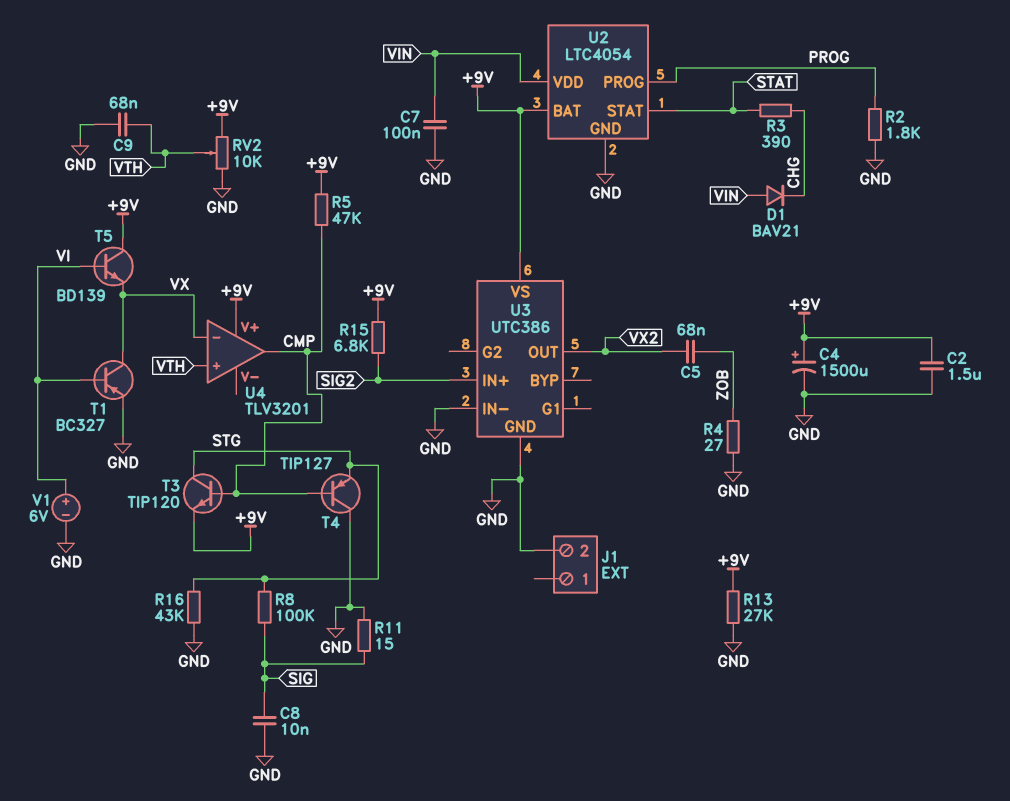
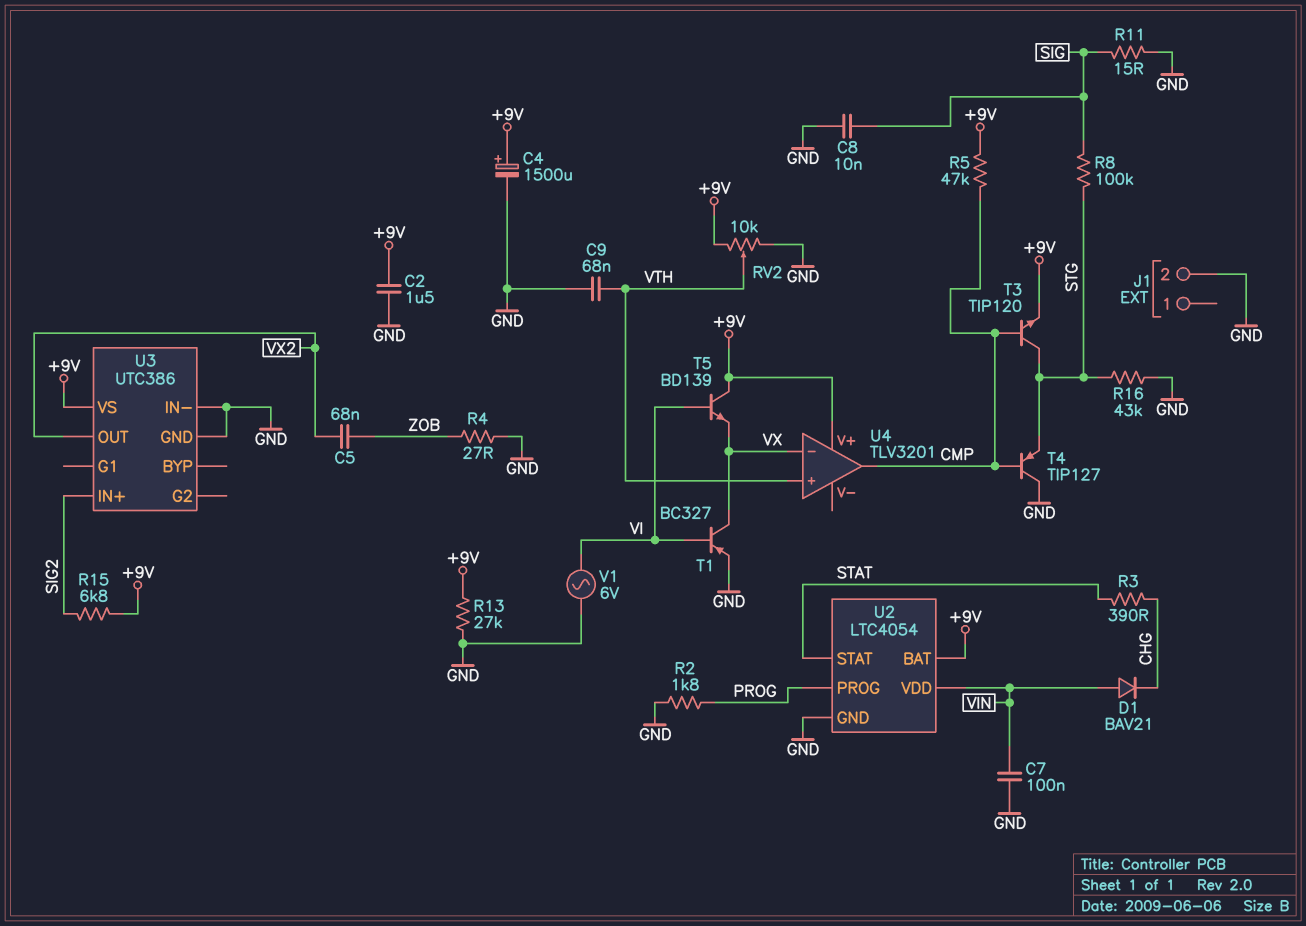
V1: 6V (plus VI, minus GND) -> AC 6V (GND, VI)

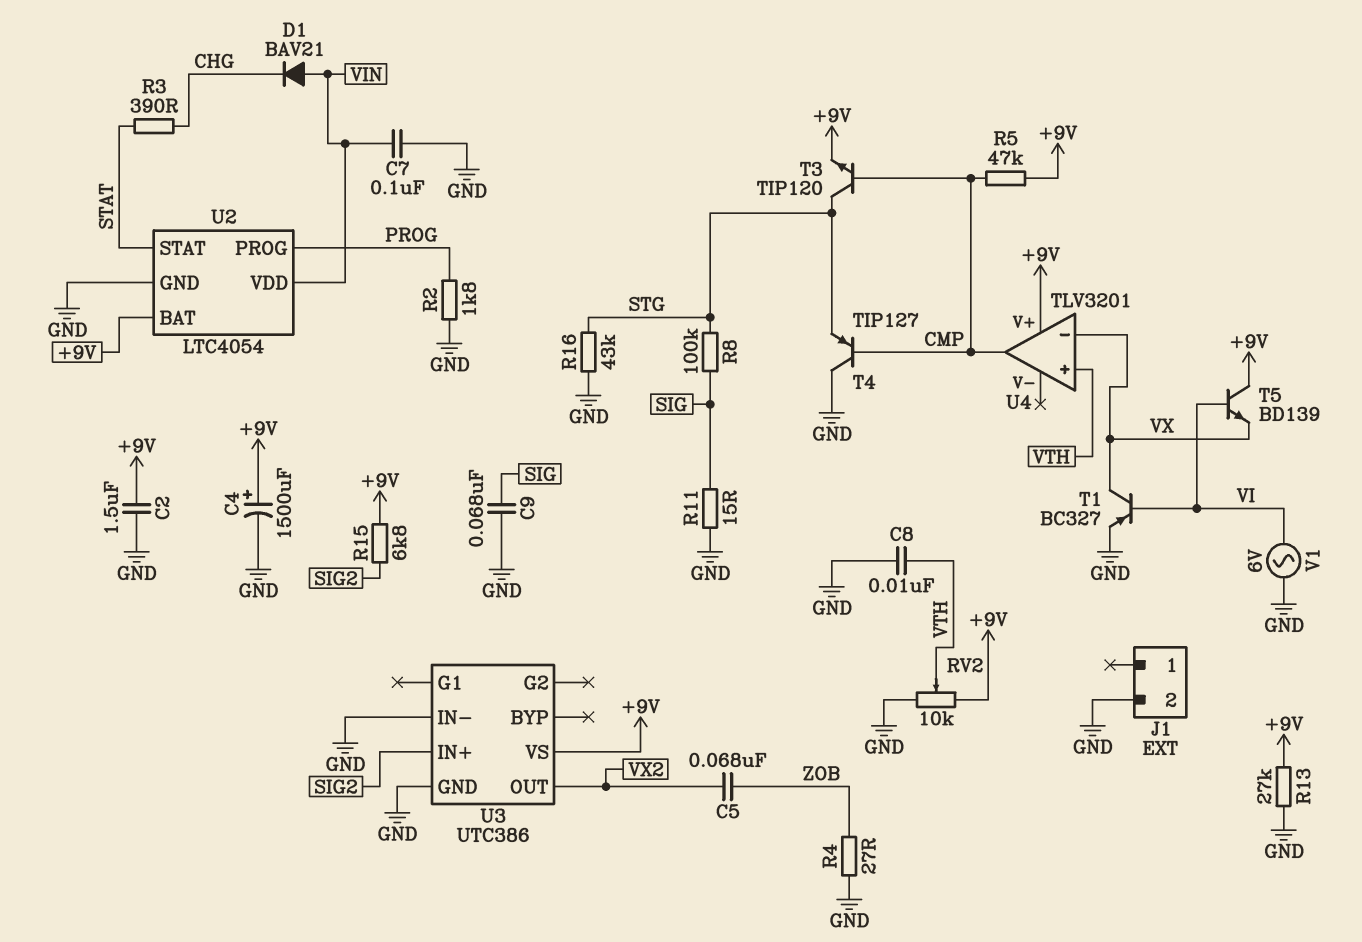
C8: 10nF (GND, SIG) -> 10nF (GND, VTH)
C9: 68nF (GND, VTH) -> 68nF (GND, SIG)

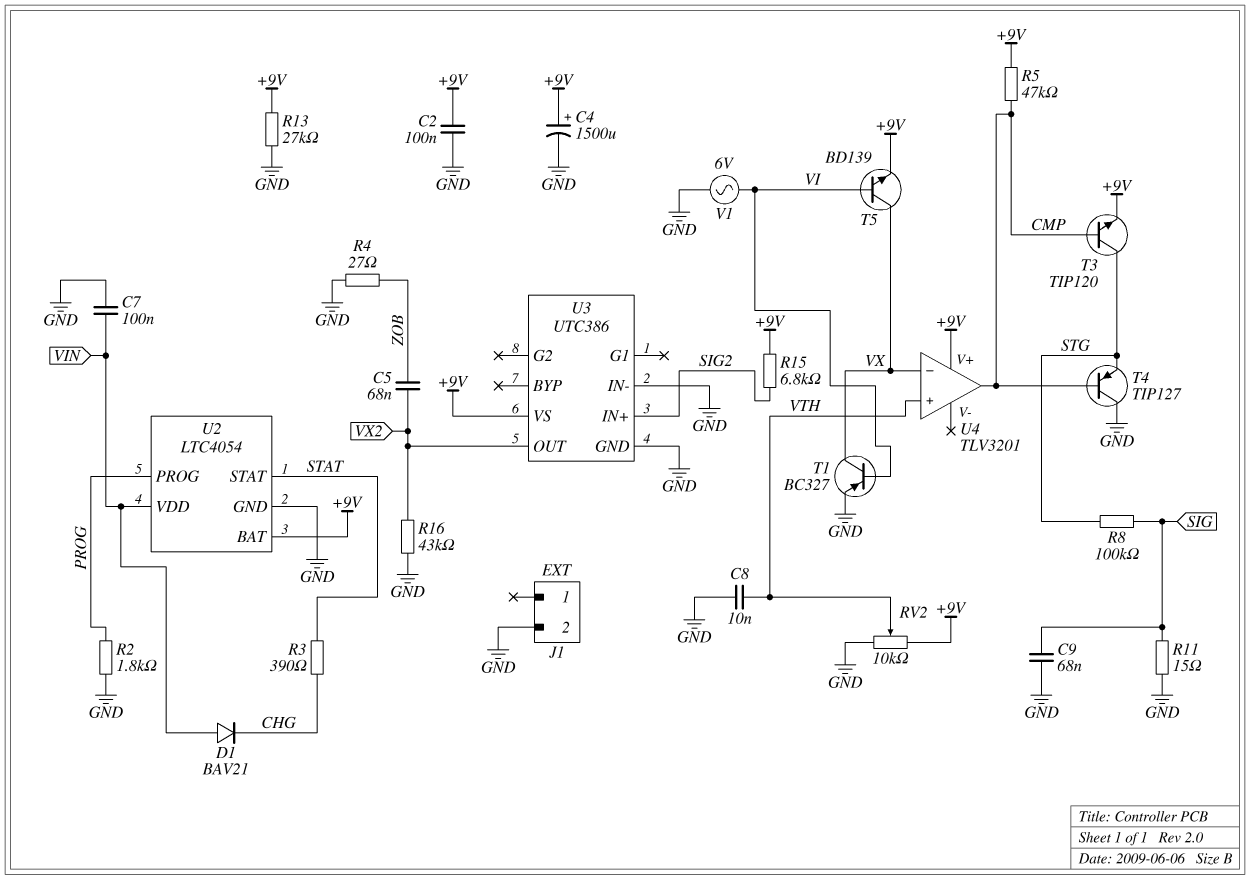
C2: 1.5uF (+9V, GND) -> 100nF (+9V, GND)
R16: 43k (GND, STG) -> 43k (GND, VX2)
T5: NPN BD139 (B VI, C +9V, E VX) -> NPN BD139 (B VI, C VX, E +9V)

